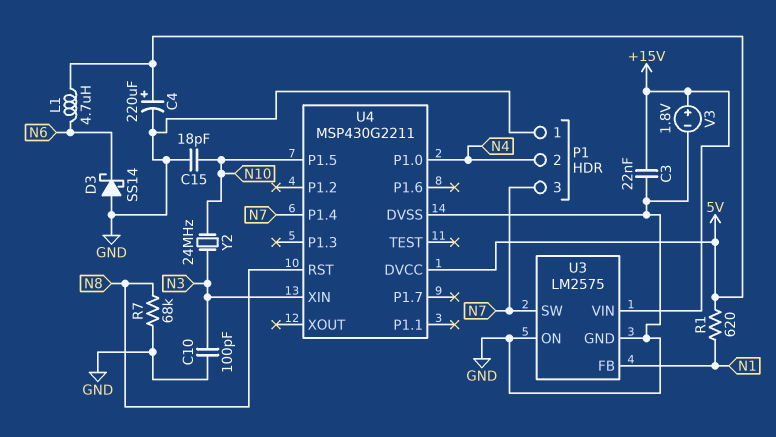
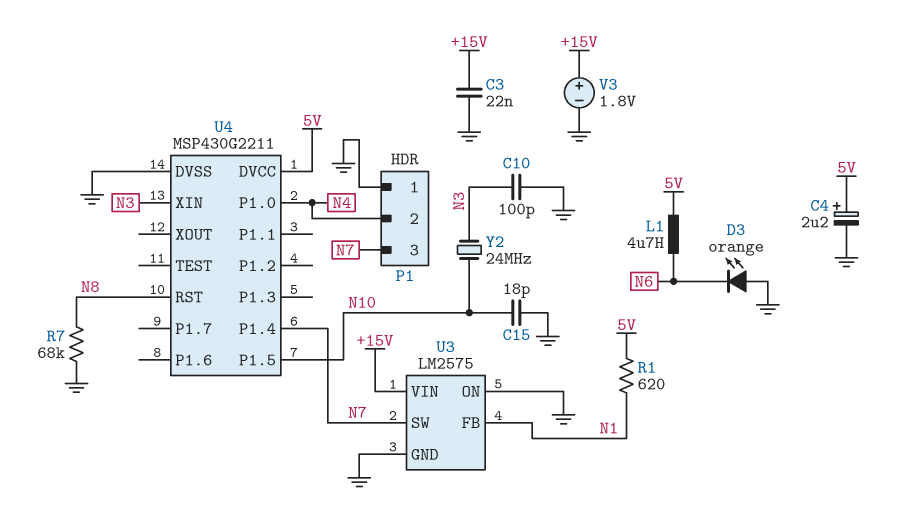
C4: 220uF (plus 5V, minus GND) -> 2.2uF (plus 5V, minus GND)
D3: schottky SS14 (A GND, K N6) -> LED orange (A GND, K N6)

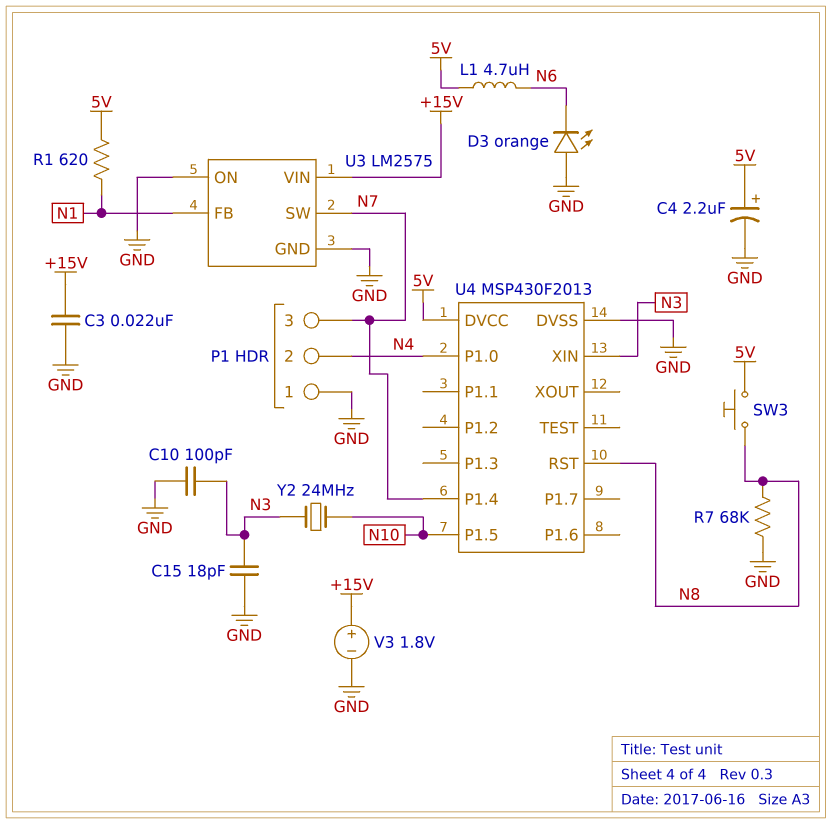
C15: 18pF (GND, N10) -> 18pF (GND, N3)
SW3: none -> button (5V, N8)
U4: MSP430G2211 -> MSP430F2013

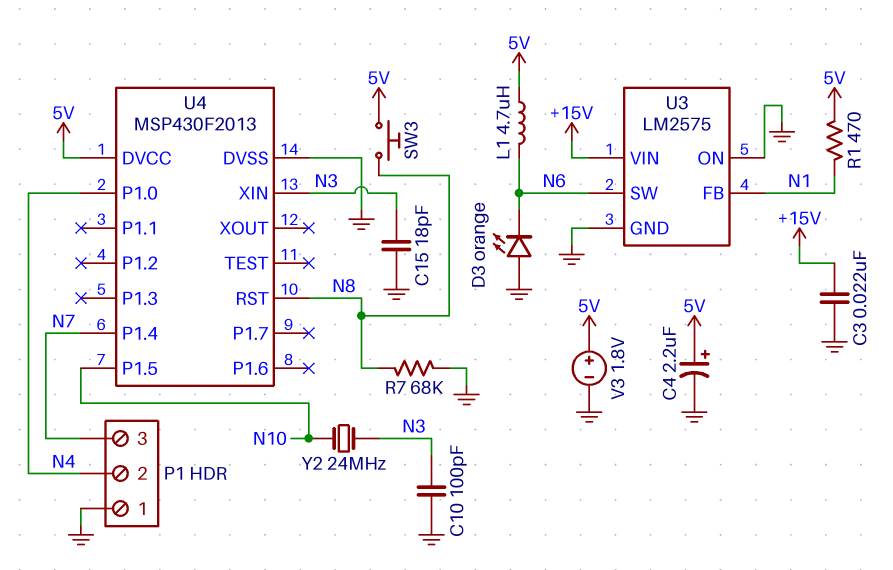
R1: 620 (5V, N1) -> 470 (5V, N1)
U3 pin SW: N7 -> N6
V3: 1.8V (plus +15V, minus GND) -> 1.8V (plus 5V, minus GND)

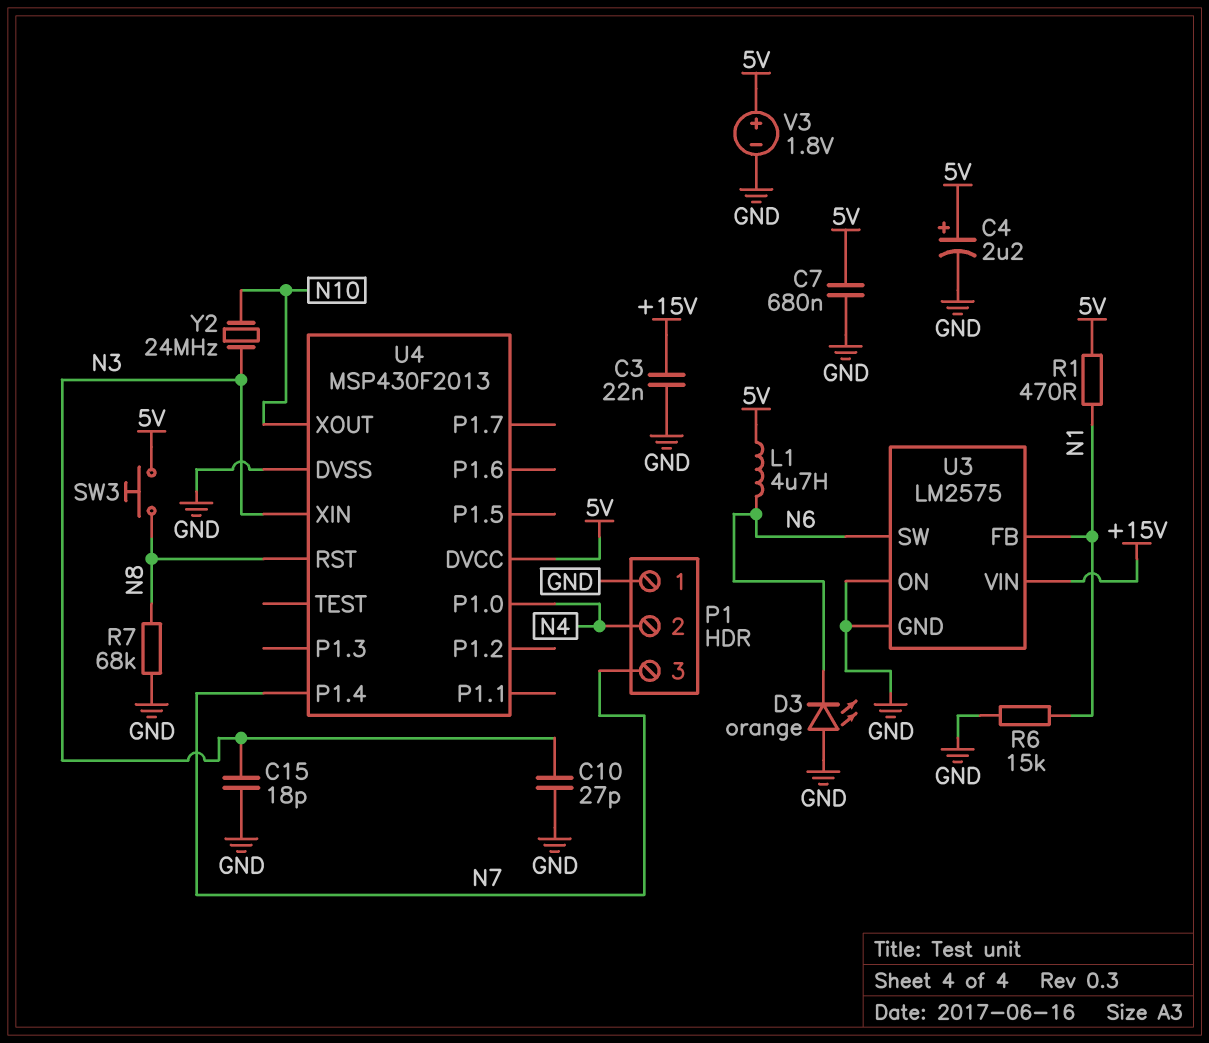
C7: none -> 680nF (5V, GND)
C10: 100pF (GND, N3) -> 27pF (GND, N3)
R6: none -> 15k (GND, N1)
U4 pin P1.5: N10 -> none
U4 pin XOUT: none -> N10

